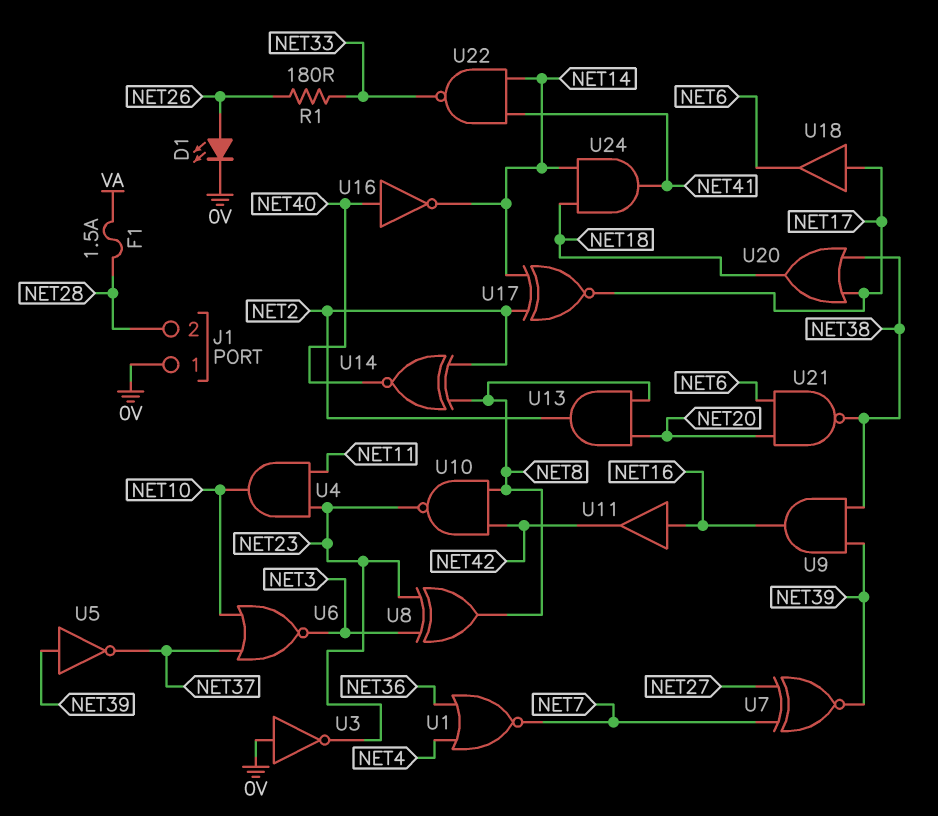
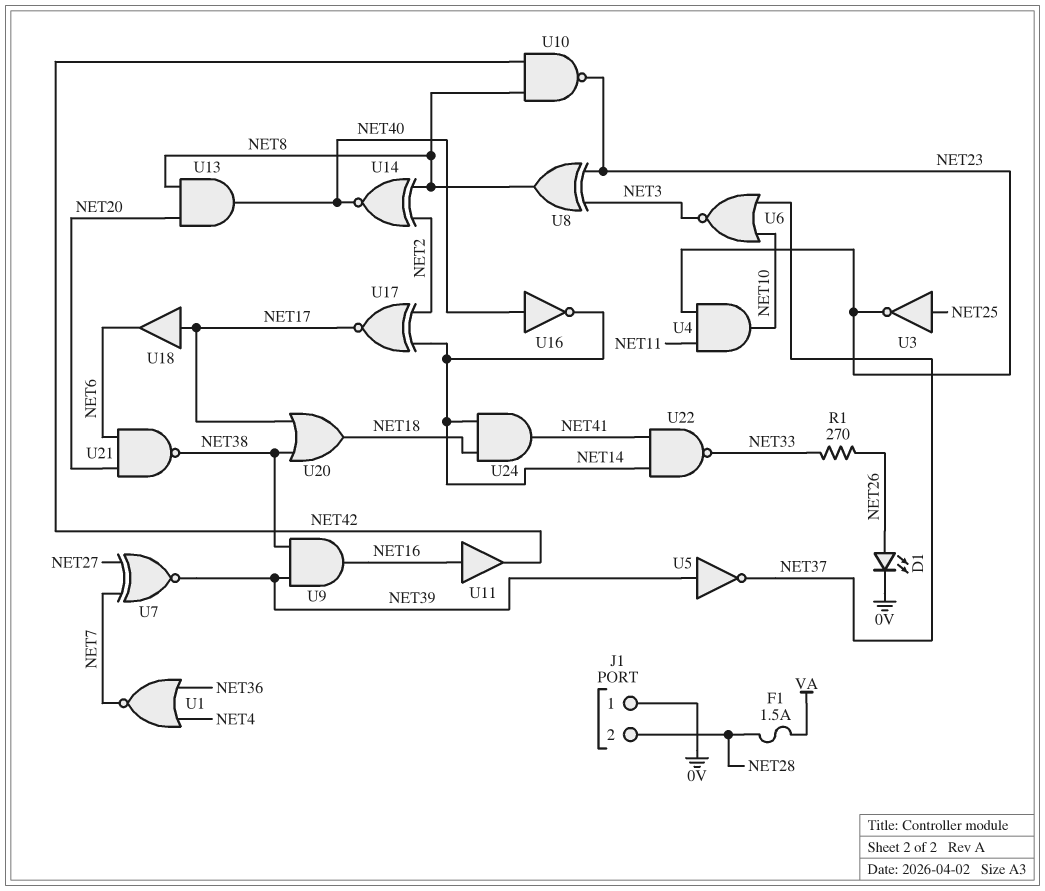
R1: 180 (NET26, NET33) -> 270 (NET26, NET33)
U3: NOT (in 0V, out NET23) -> NOT (in NET25, out NET23)
U13: AND (in NET8, in NET20, out NET2) -> AND (in NET8, in NET20, out NET40)

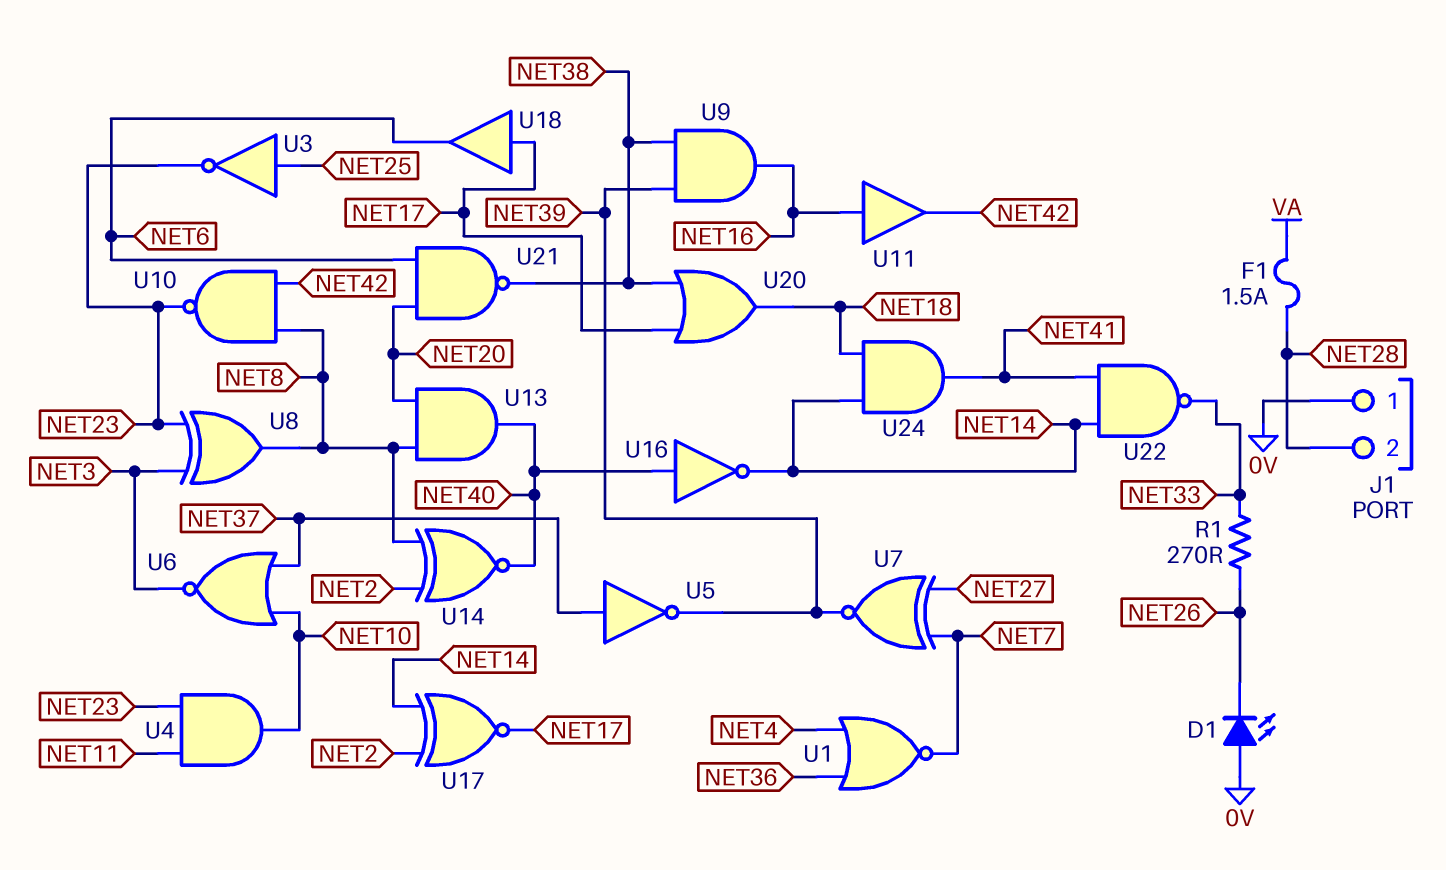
D1: LED (A NET26, K 0V) -> LED (A 0V, K NET26)
U5: NOT (in NET39, out NET37) -> NOT (in NET37, out NET39)

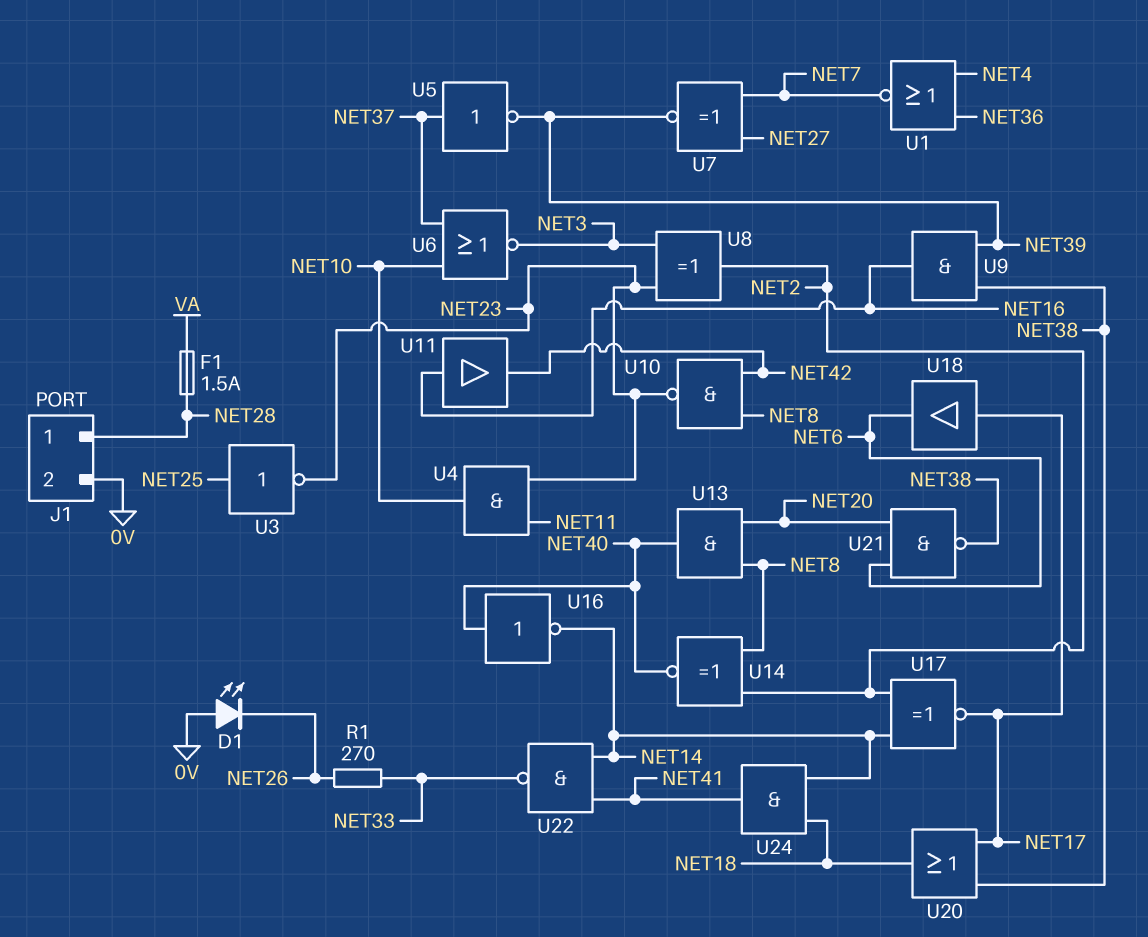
J1 pin 1: 0V -> NET28
J1 pin 2: NET28 -> 0V
U8: XOR (in NET3, in NET23, out NET8) -> XOR (in NET3, in NET23, out NET2)

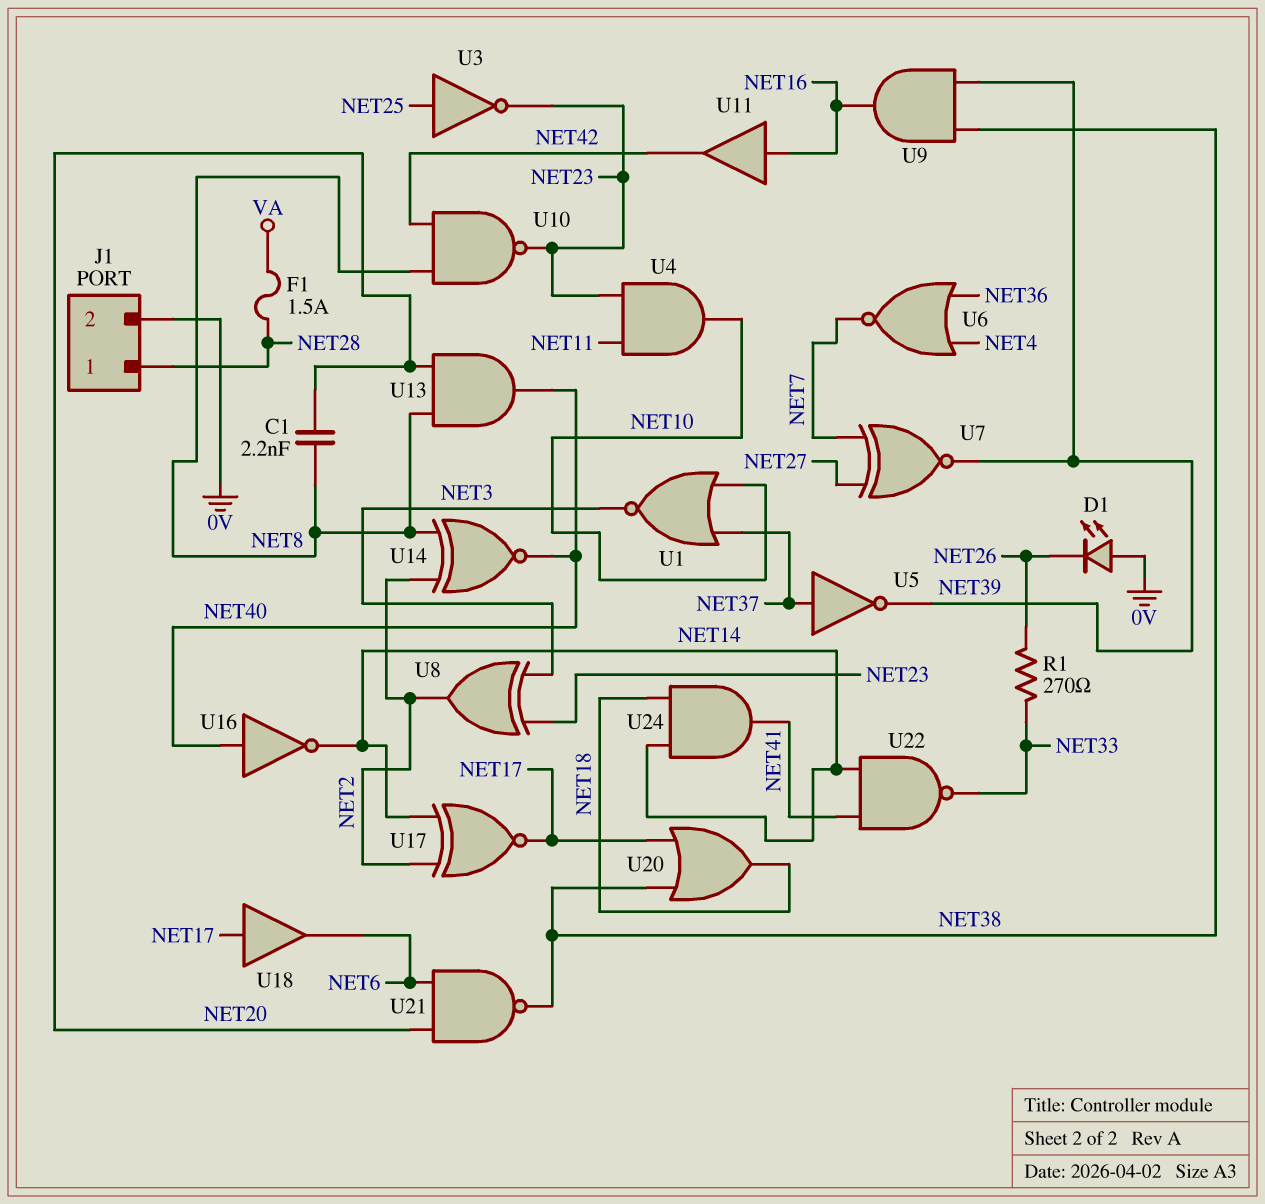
C1: none -> 2.2nF (NET8, NET20)
U1: NOR (in NET4, in NET36, out NET7) -> NOR (in NET10, in NET37, out NET3)
U6: NOR (in NET10, in NET37, out NET3) -> NOR (in NET4, in NET36, out NET7)

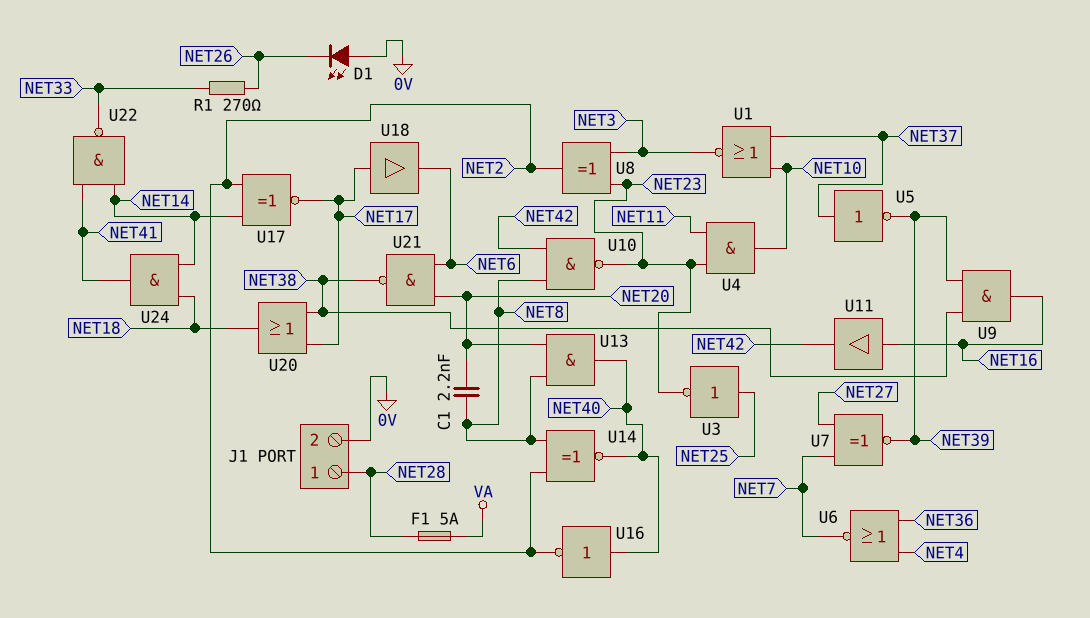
F1: 1.5A (NET28, VA) -> 5A (NET28, VA)
U16: NOT (in NET40, out NET14) -> NOT (in NET40, out NET2)

